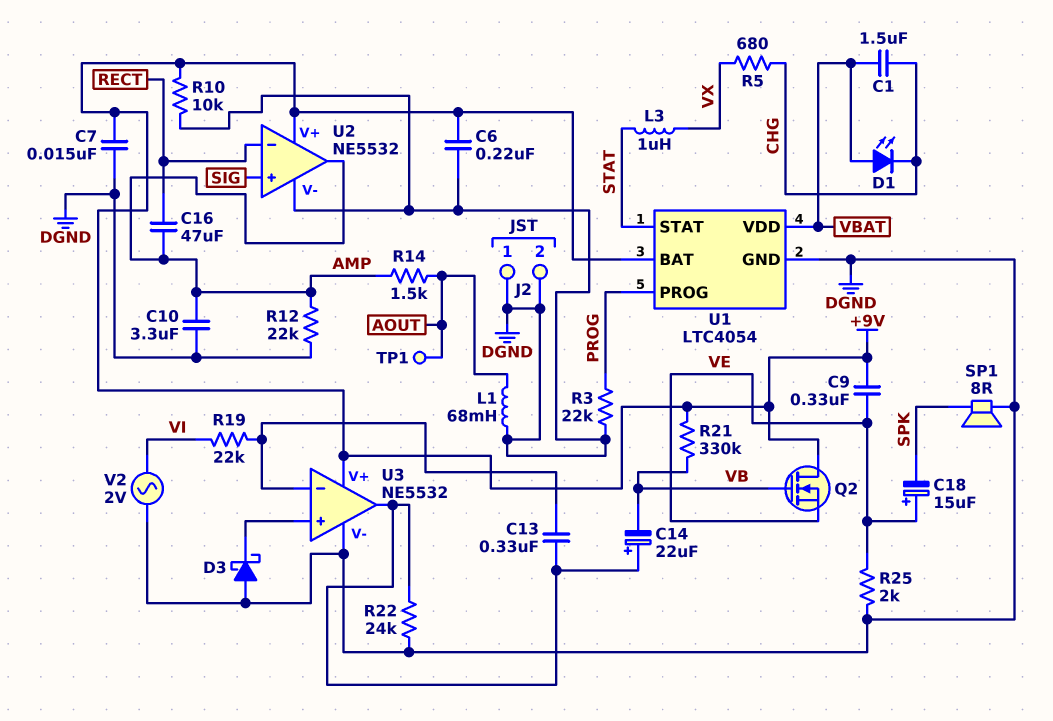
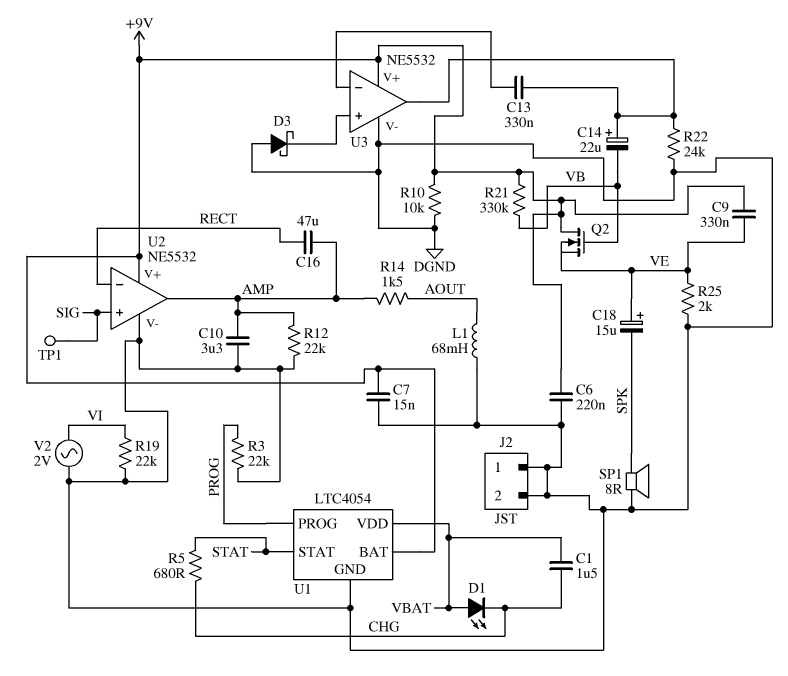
L3: 1uH (STAT, VX) -> none
R5: 680 (CHG, VX) -> 680 (CHG, STAT)
R19: 22k (U3/in-, VI) -> 22k (DGND, VI)
TP1: test point (AOUT) -> test point (SIG)

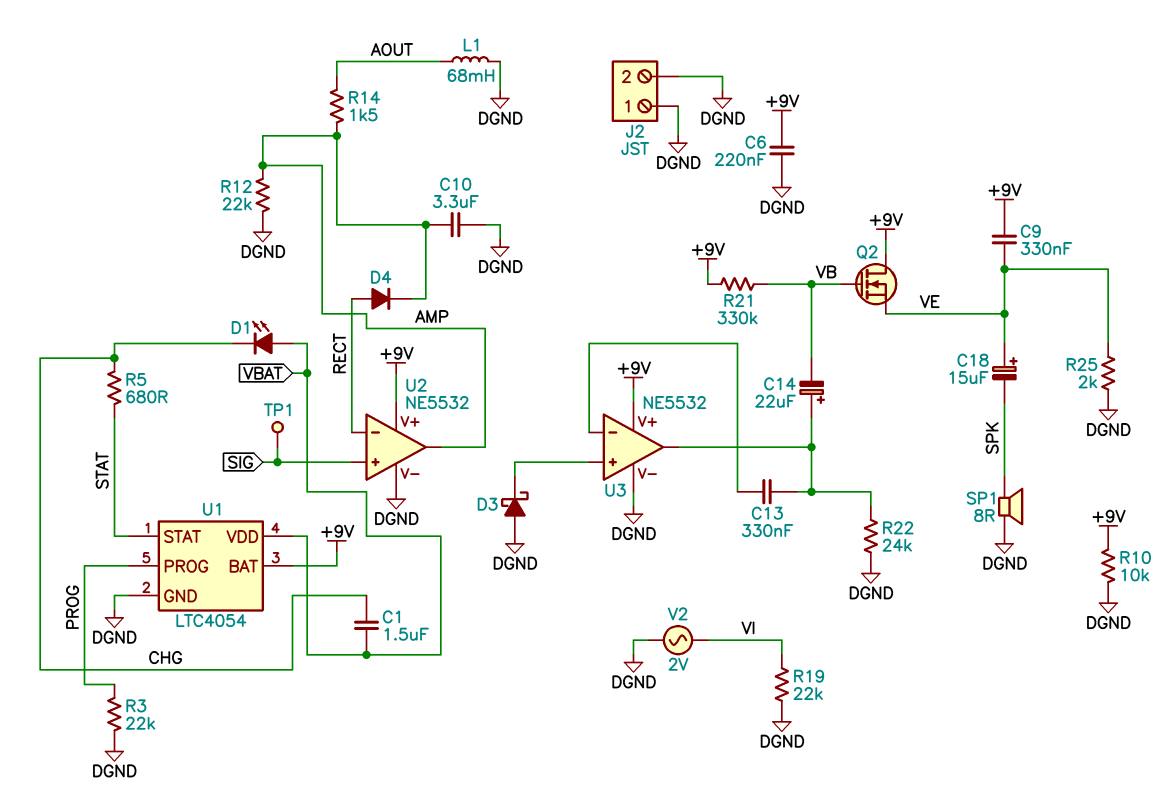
C7: 15nF (+9V, DGND) -> none
C16: 47uF (AMP, RECT) -> none
D4: none -> diode (A RECT, K AMP)

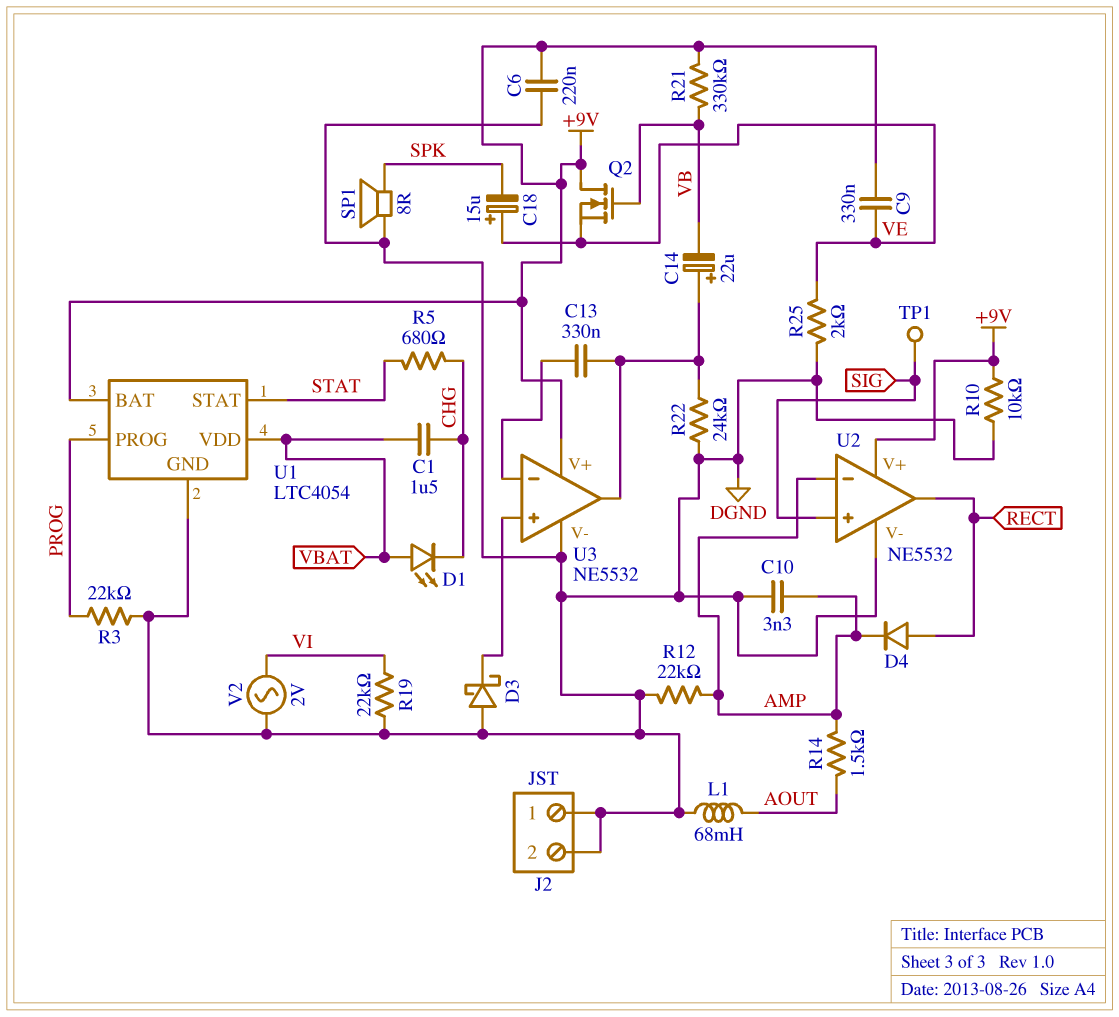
C10: 3.3uF (AMP, DGND) -> 3.3nF (AMP, DGND)
U2 pin in-: RECT -> AMP
U2 pin out: AMP -> RECT

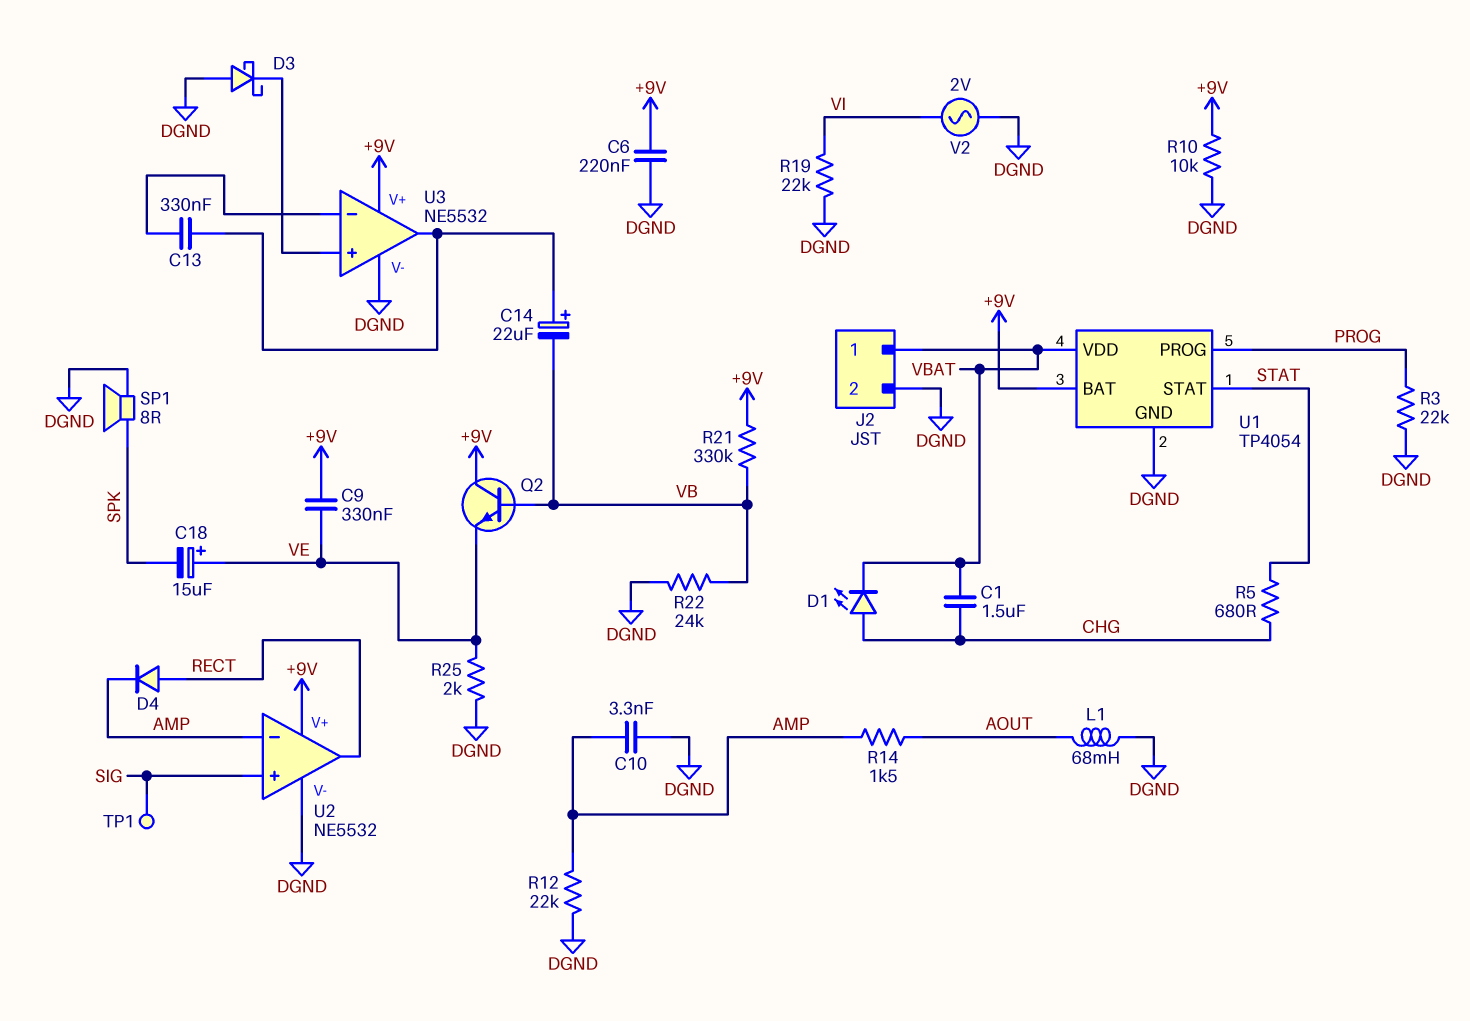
D1: LED (A VBAT, K CHG) -> LED (A CHG, K VBAT)
J2 pin 1: DGND -> VBAT
Q2: NMOS (G VB, D +9V, S VE) -> NPN (B VB, C +9V, E VE)
R22: 24k (DGND, U3/out) -> 24k (DGND, VB)
U1: LTC4054 -> TP4054

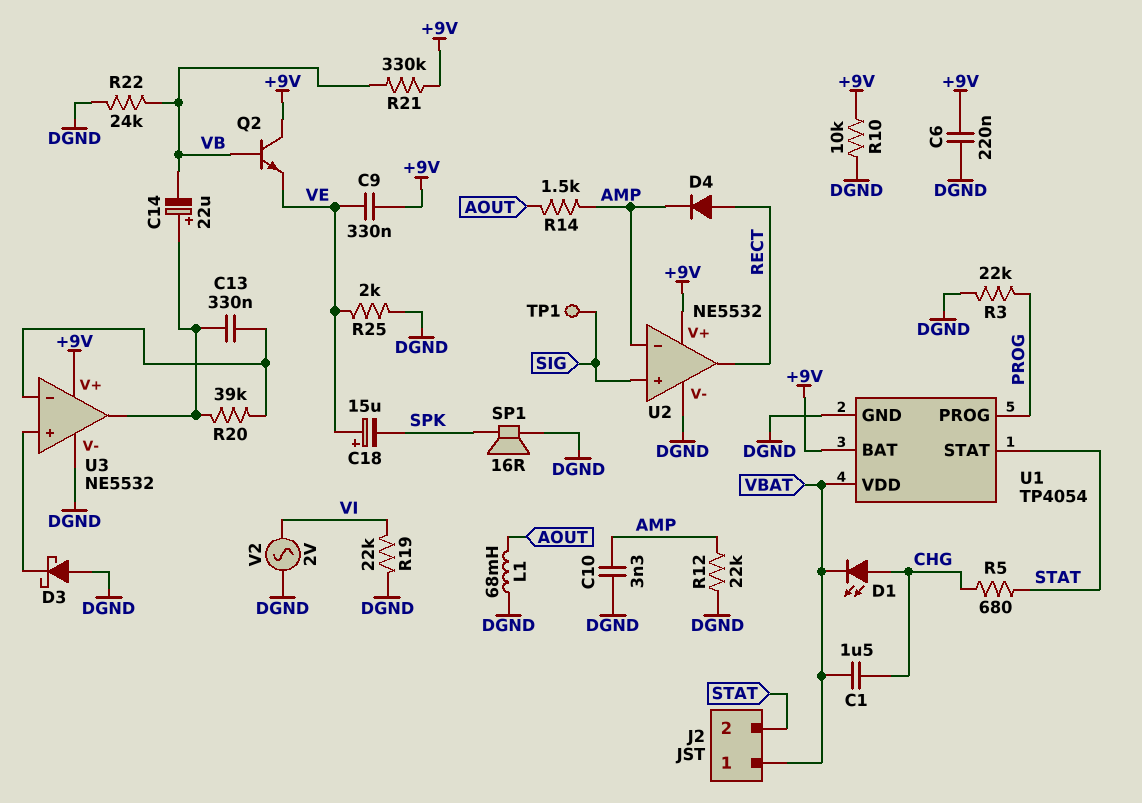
J2 pin 2: DGND -> STAT
R20: none -> 39k (U3/in-, U3/out)
SP1: speaker 8R (DGND, SPK) -> speaker 16R (DGND, SPK)

